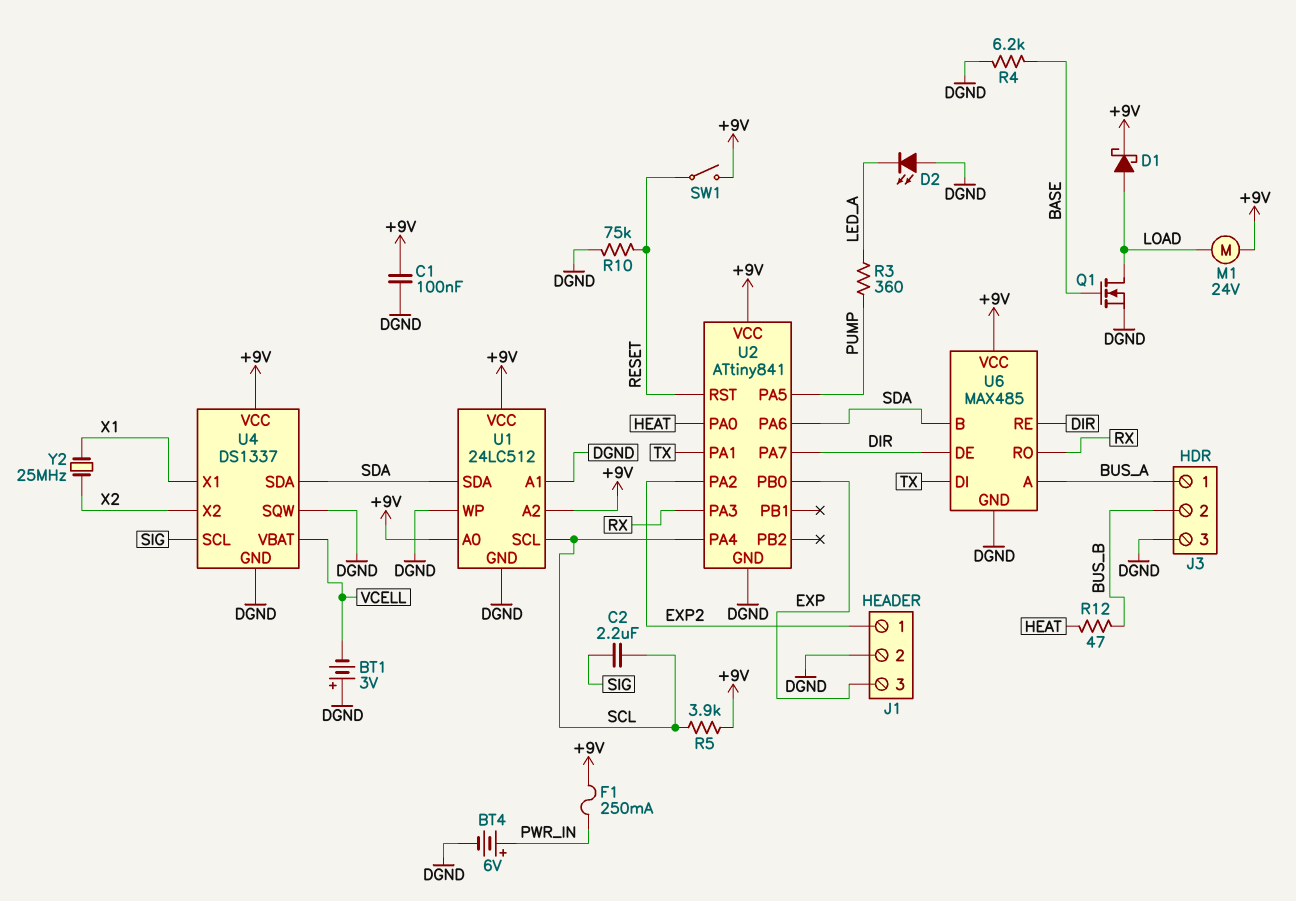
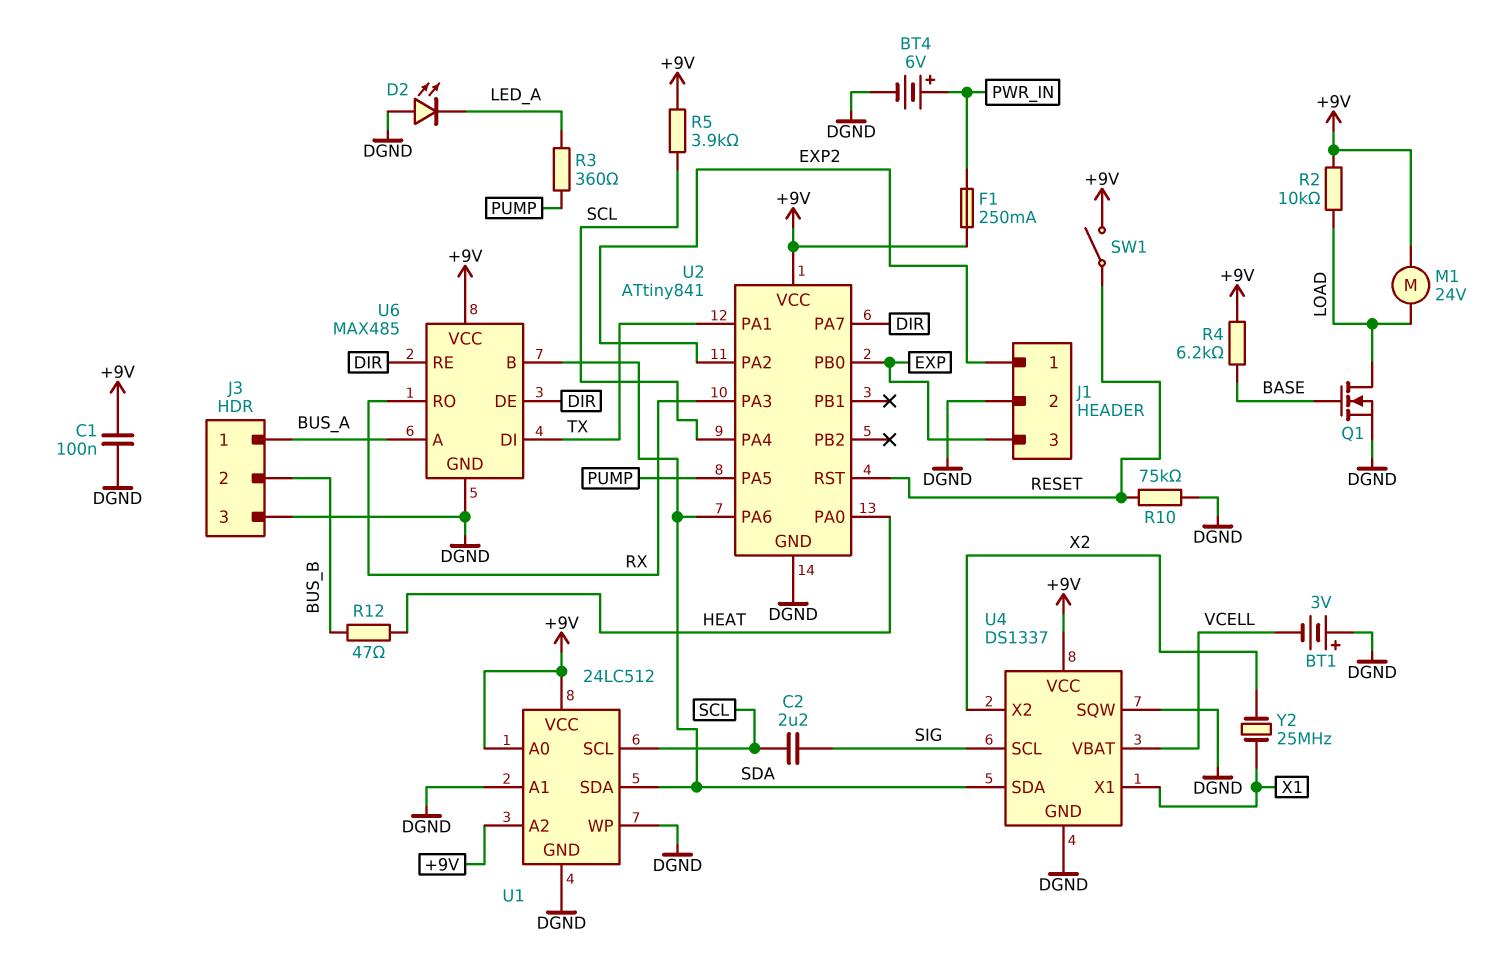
D1: schottky (A LOAD, K +9V) -> none
R2: none -> 10k (+9V, LOAD)
R4: 6.2k (BASE, DGND) -> 6.2k (+9V, BASE)

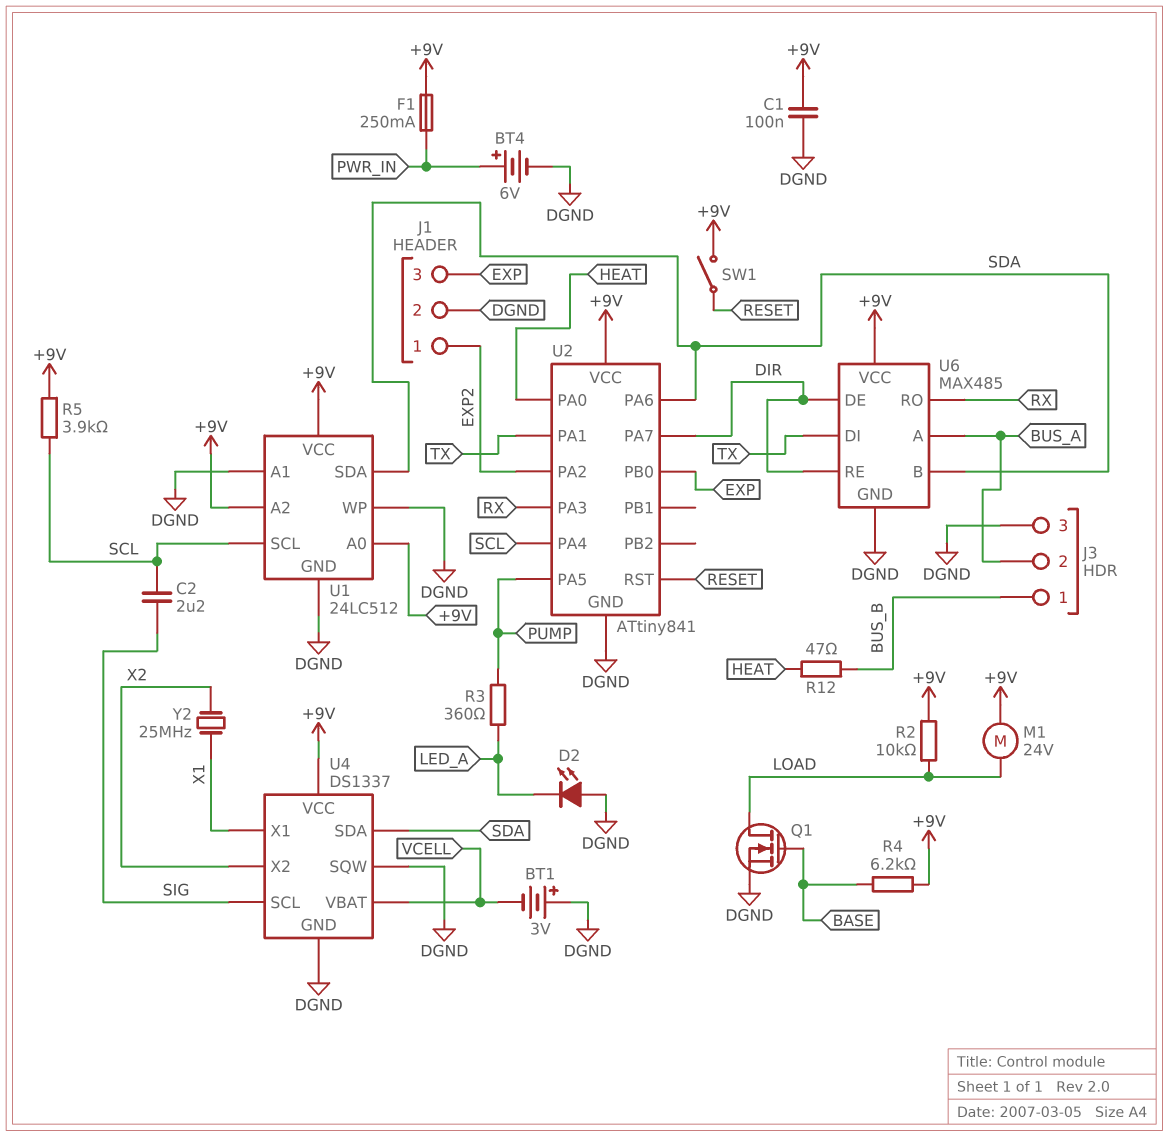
J3 pin 1: BUS_A -> BUS_B
J3 pin 2: BUS_B -> BUS_A
R10: 75k (DGND, RESET) -> none

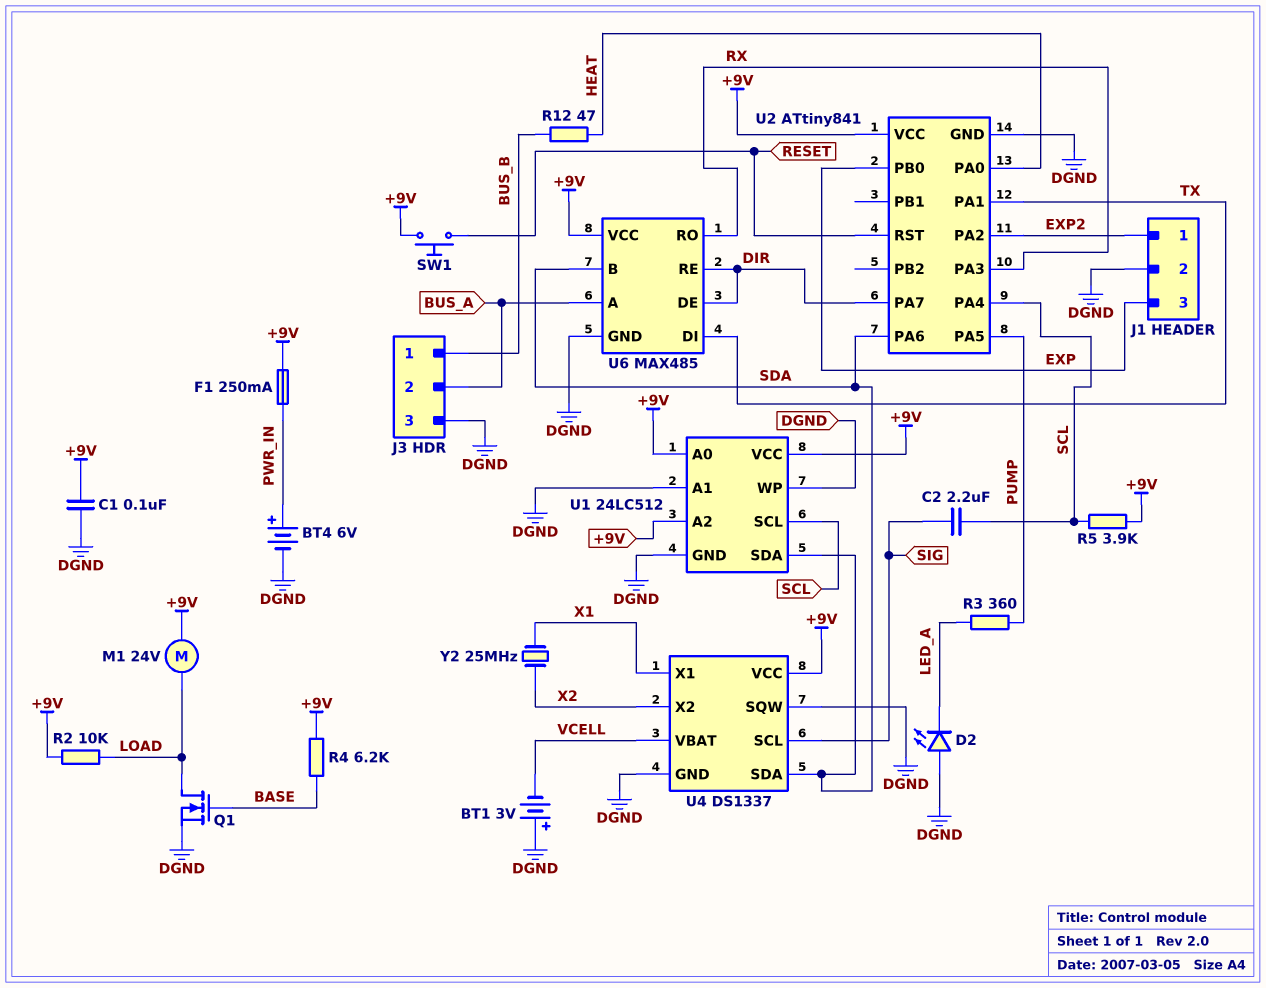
SW1: switch (+9V, RESET) -> button (+9V, RESET)

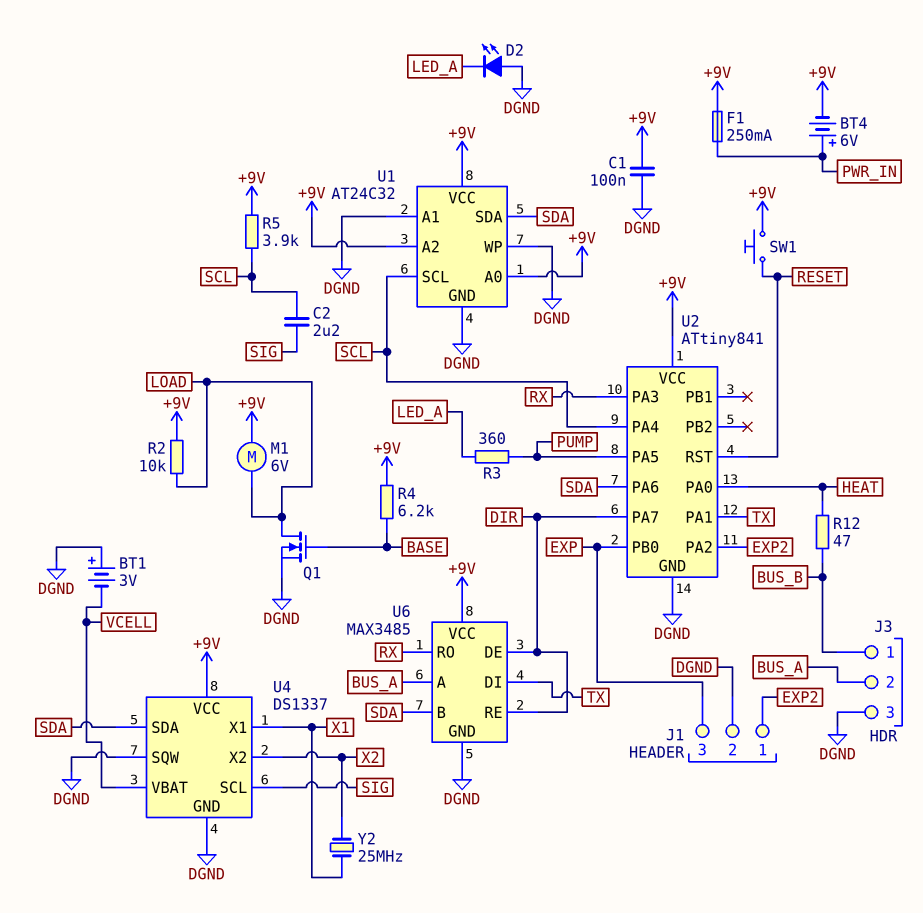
BT4: 6V (plus PWR_IN, minus DGND) -> 6V (plus PWR_IN, minus +9V)
M1: motor 24V (+9V, LOAD) -> motor 6V (+9V, LOAD)
U1: 24LC512 -> AT24C32
U6: MAX485 -> MAX3485

